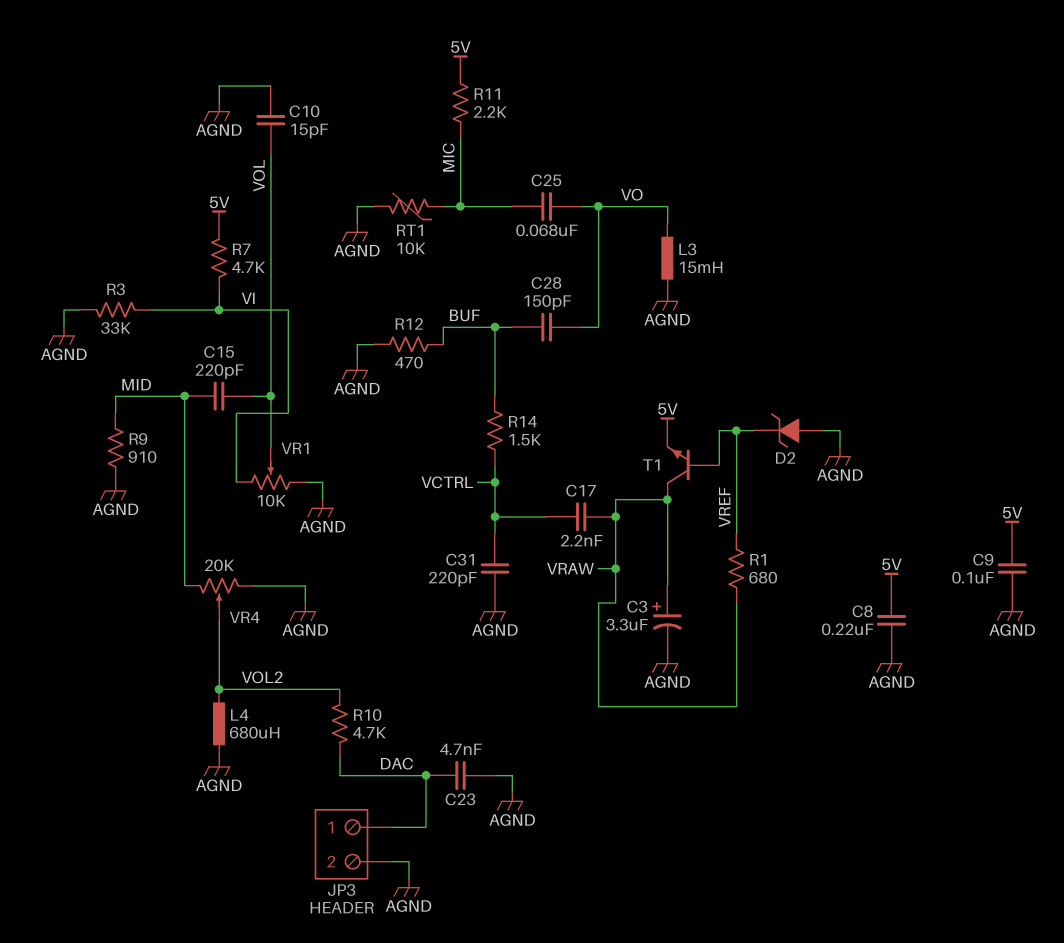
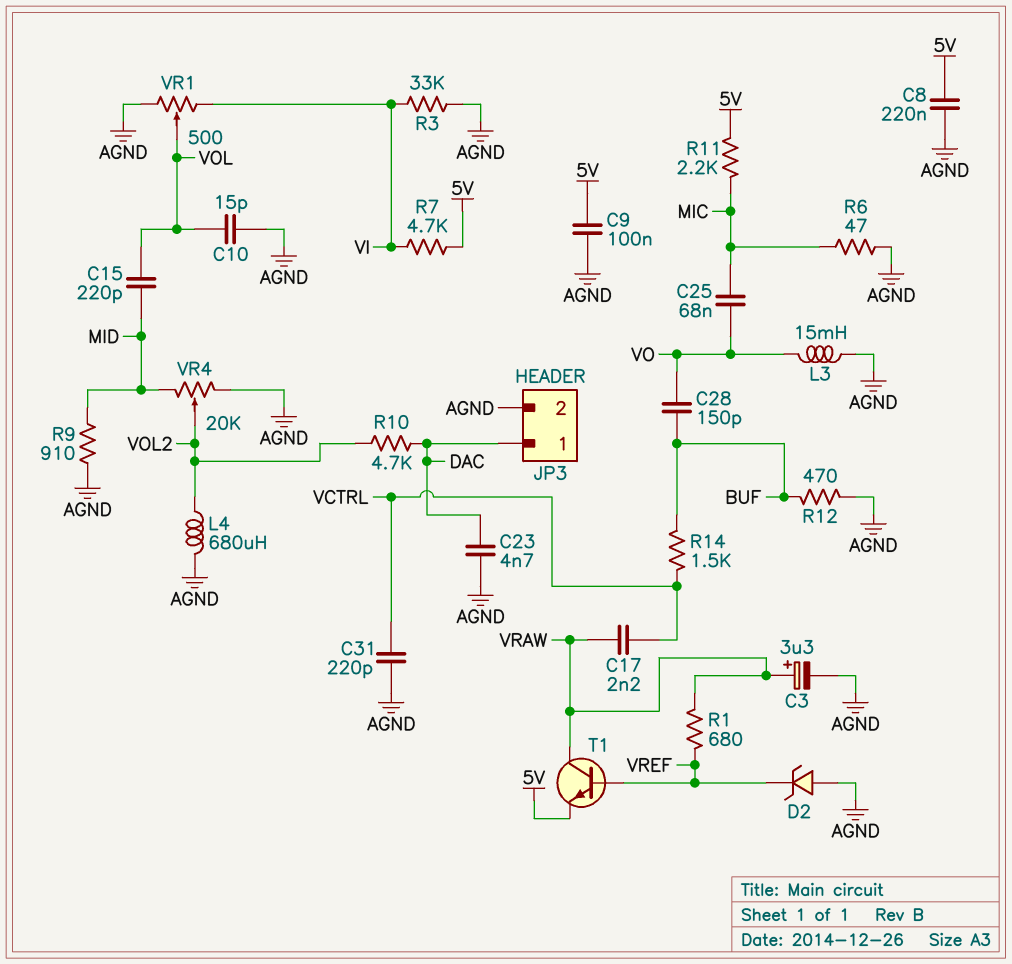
R6: none -> 47 (AGND, MIC)
RT1: 10k (AGND, MIC) -> none
VR1: 10k (AGND, VI, wiper VOL) -> 500 (AGND, VI, wiper VOL)

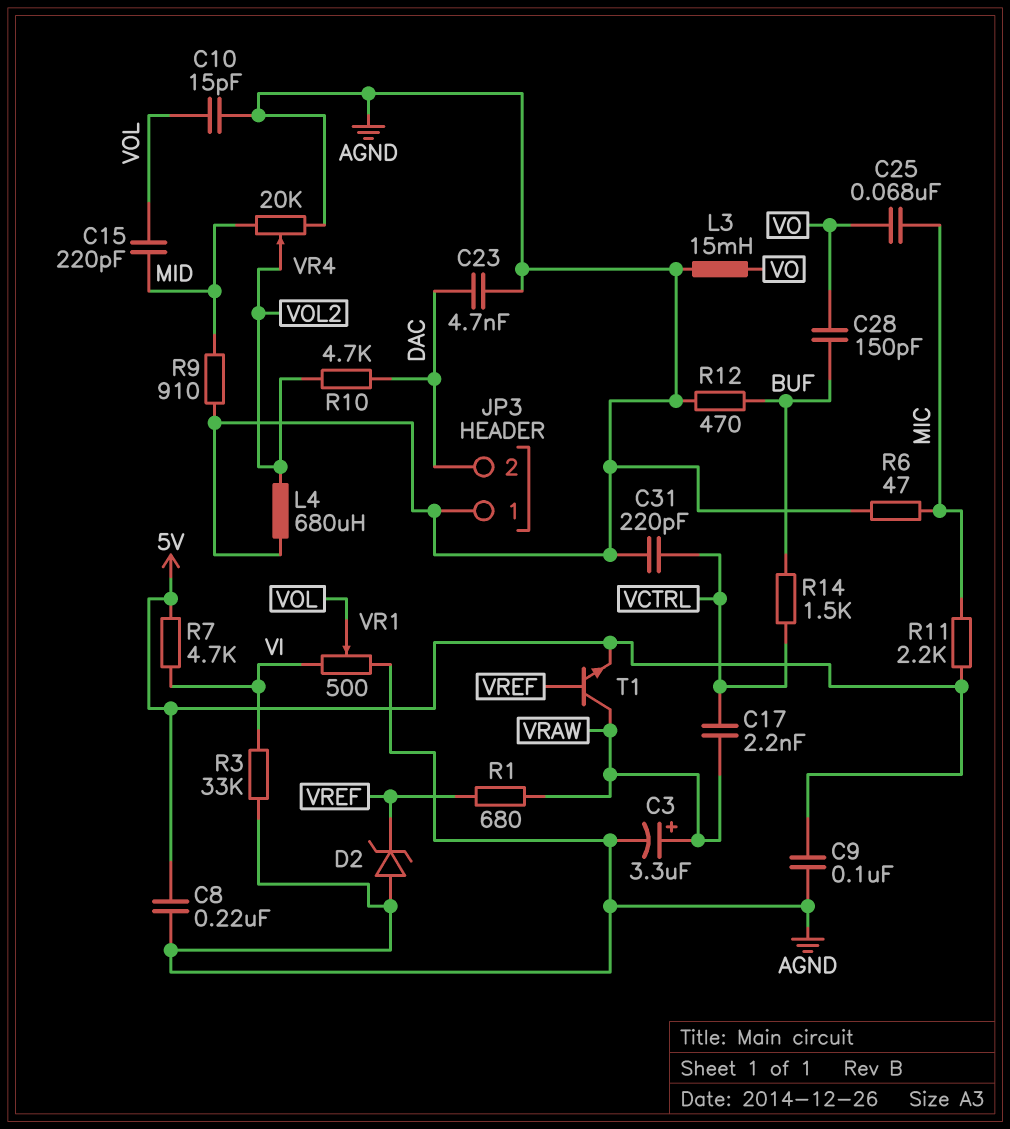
JP3 pin 1: DAC -> AGND
JP3 pin 2: AGND -> DAC

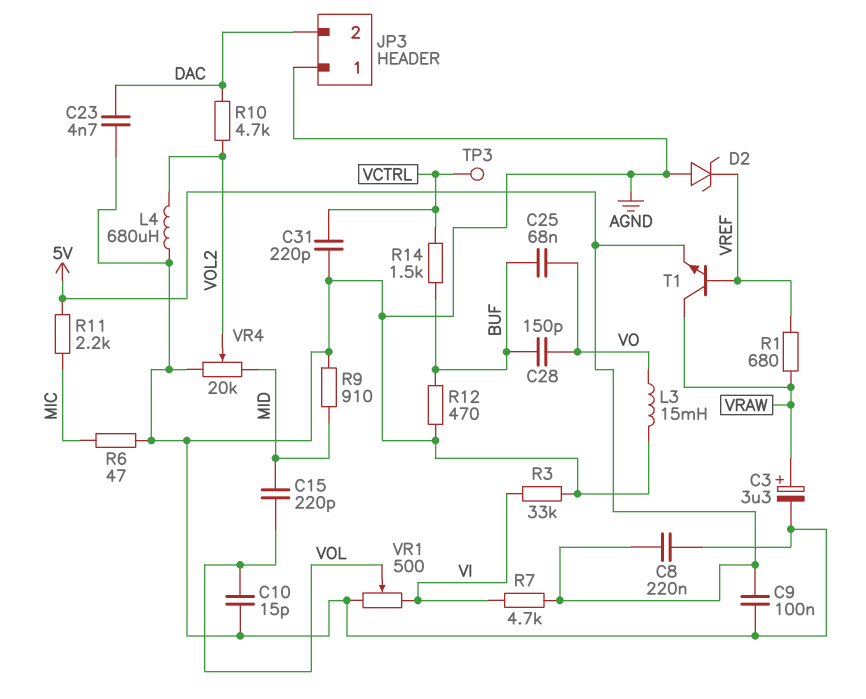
C17: 2.2nF (VCTRL, VRAW) -> none
C25: 68nF (MIC, VO) -> 68nF (BUF, VO)
TP3: none -> test point (VCTRL)

